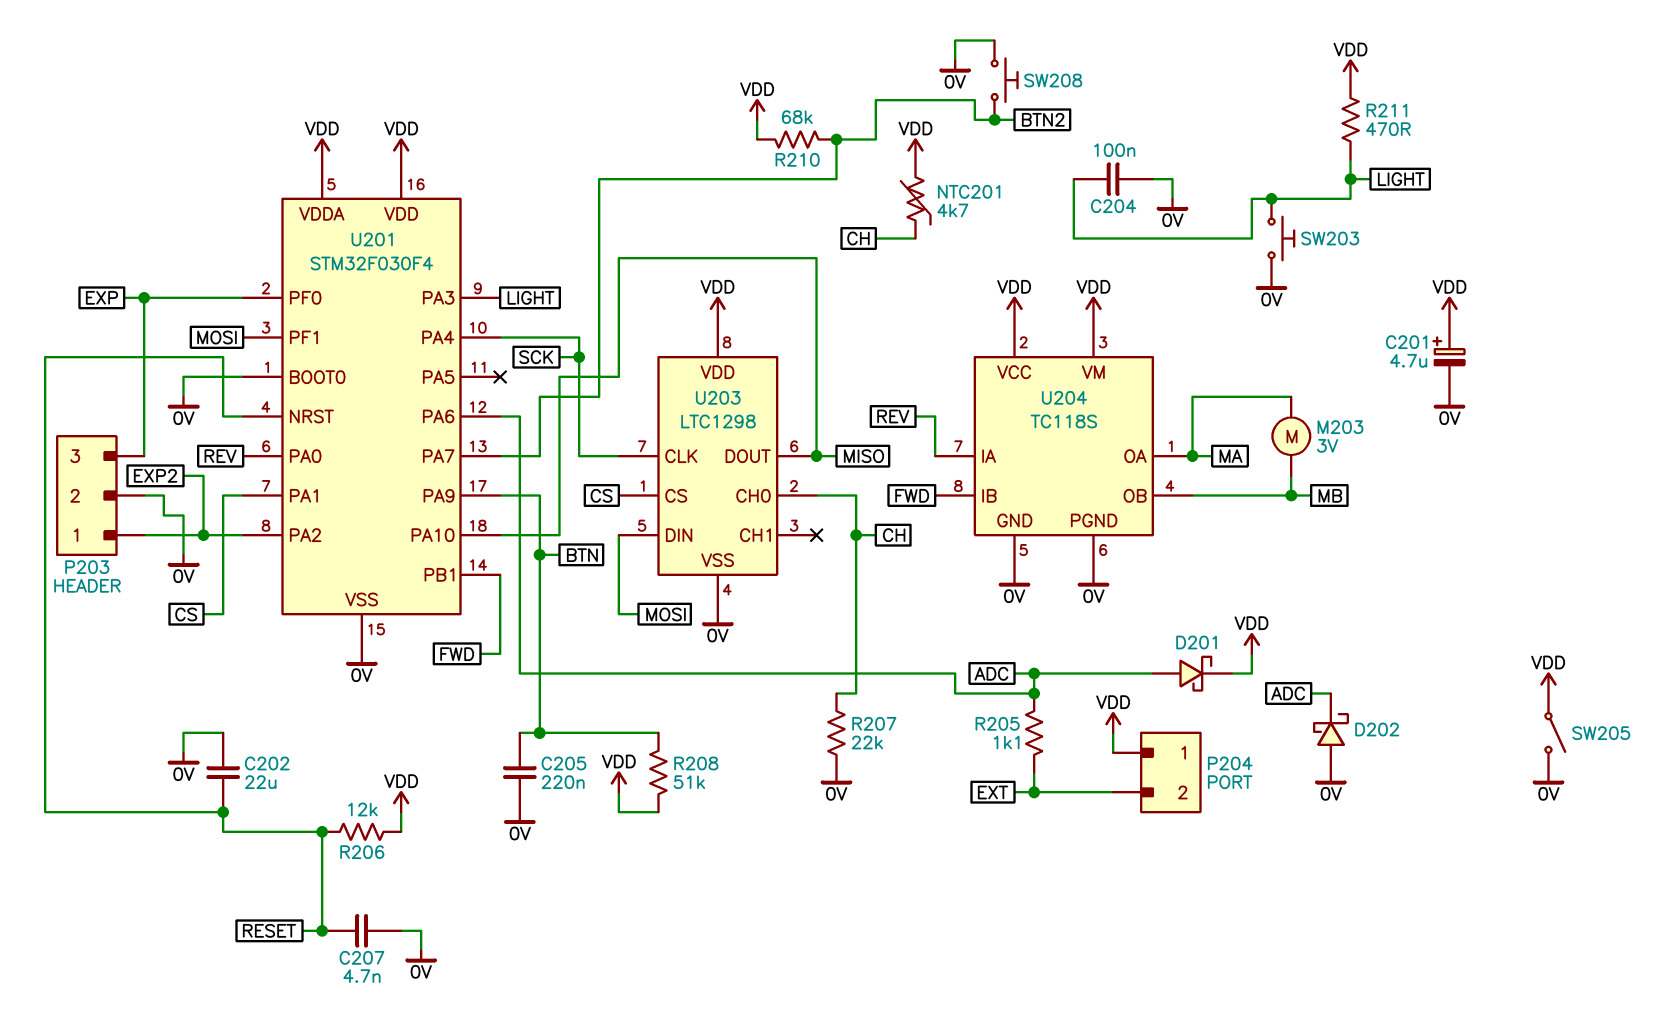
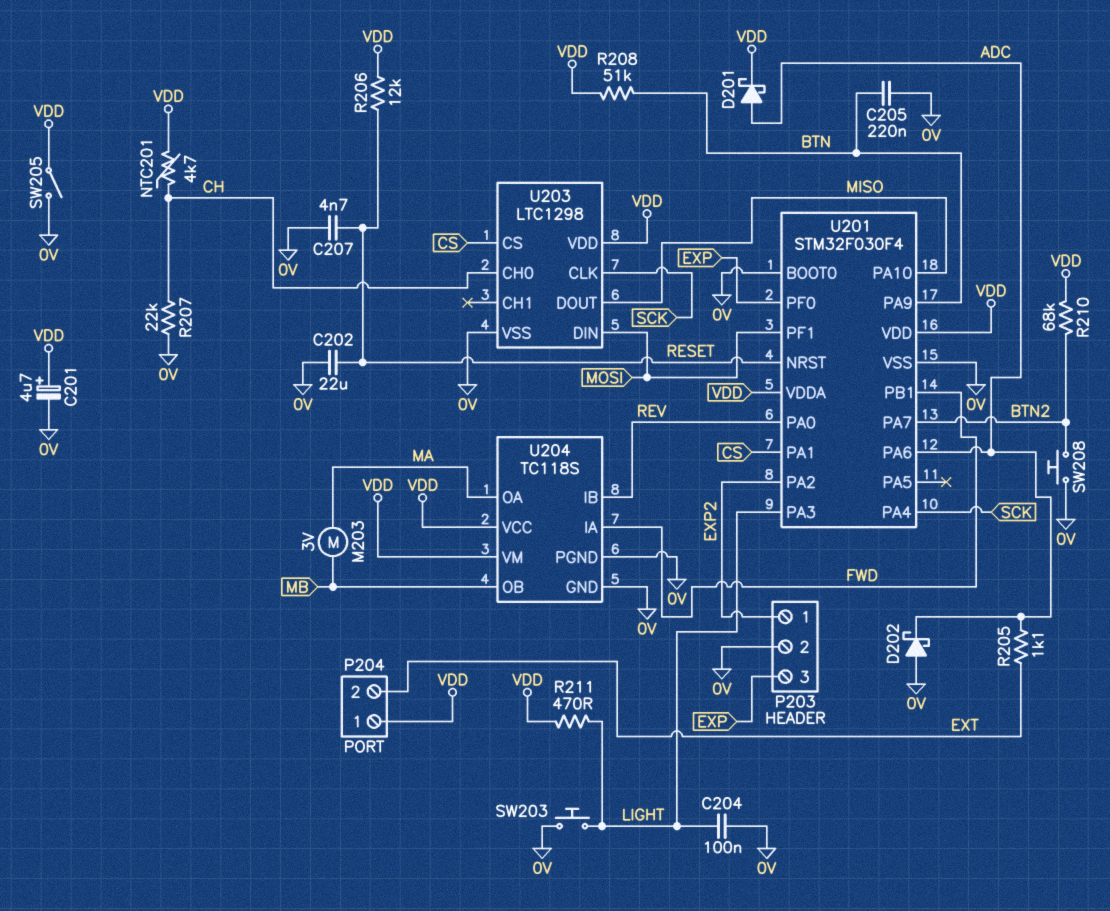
U204 pin IA: REV -> FWD
U204 pin IB: FWD -> REV

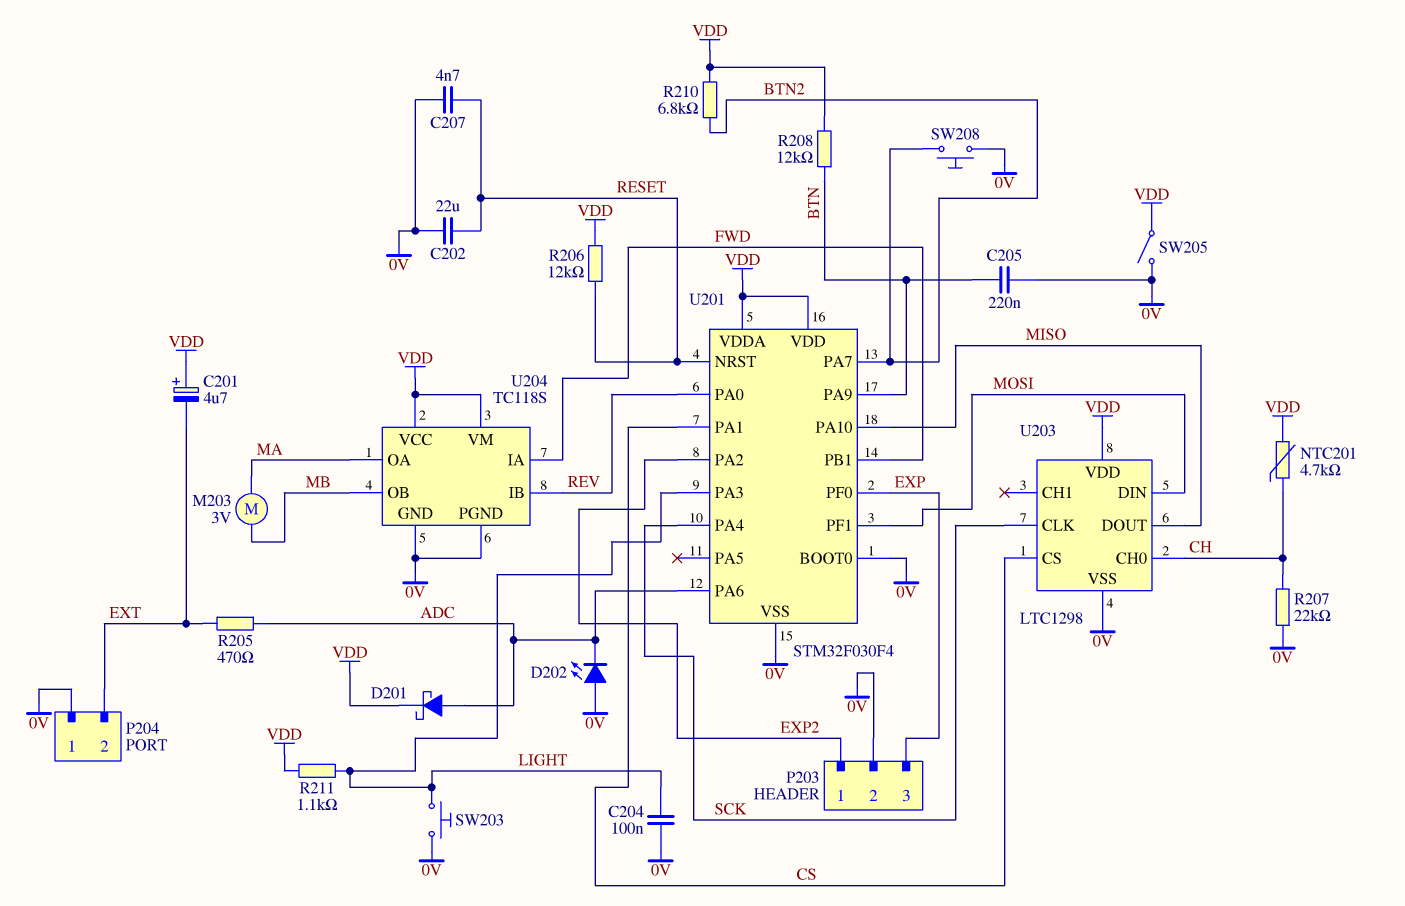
C201: 4.7uF (plus VDD, minus 0V) -> 4.7uF (plus VDD, minus EXT)
D202: schottky (A 0V, K ADC) -> LED (A 0V, K ADC)
P204 pin 1: VDD -> 0V
R205: 1.1k (ADC, EXT) -> 470 (ADC, EXT)
R208: 51k (BTN, VDD) -> 12k (BTN, VDD)
R210: 68k (BTN2, VDD) -> 6.8k (BTN2, VDD)
R211: 470 (LIGHT, VDD) -> 1.1k (LIGHT, VDD)

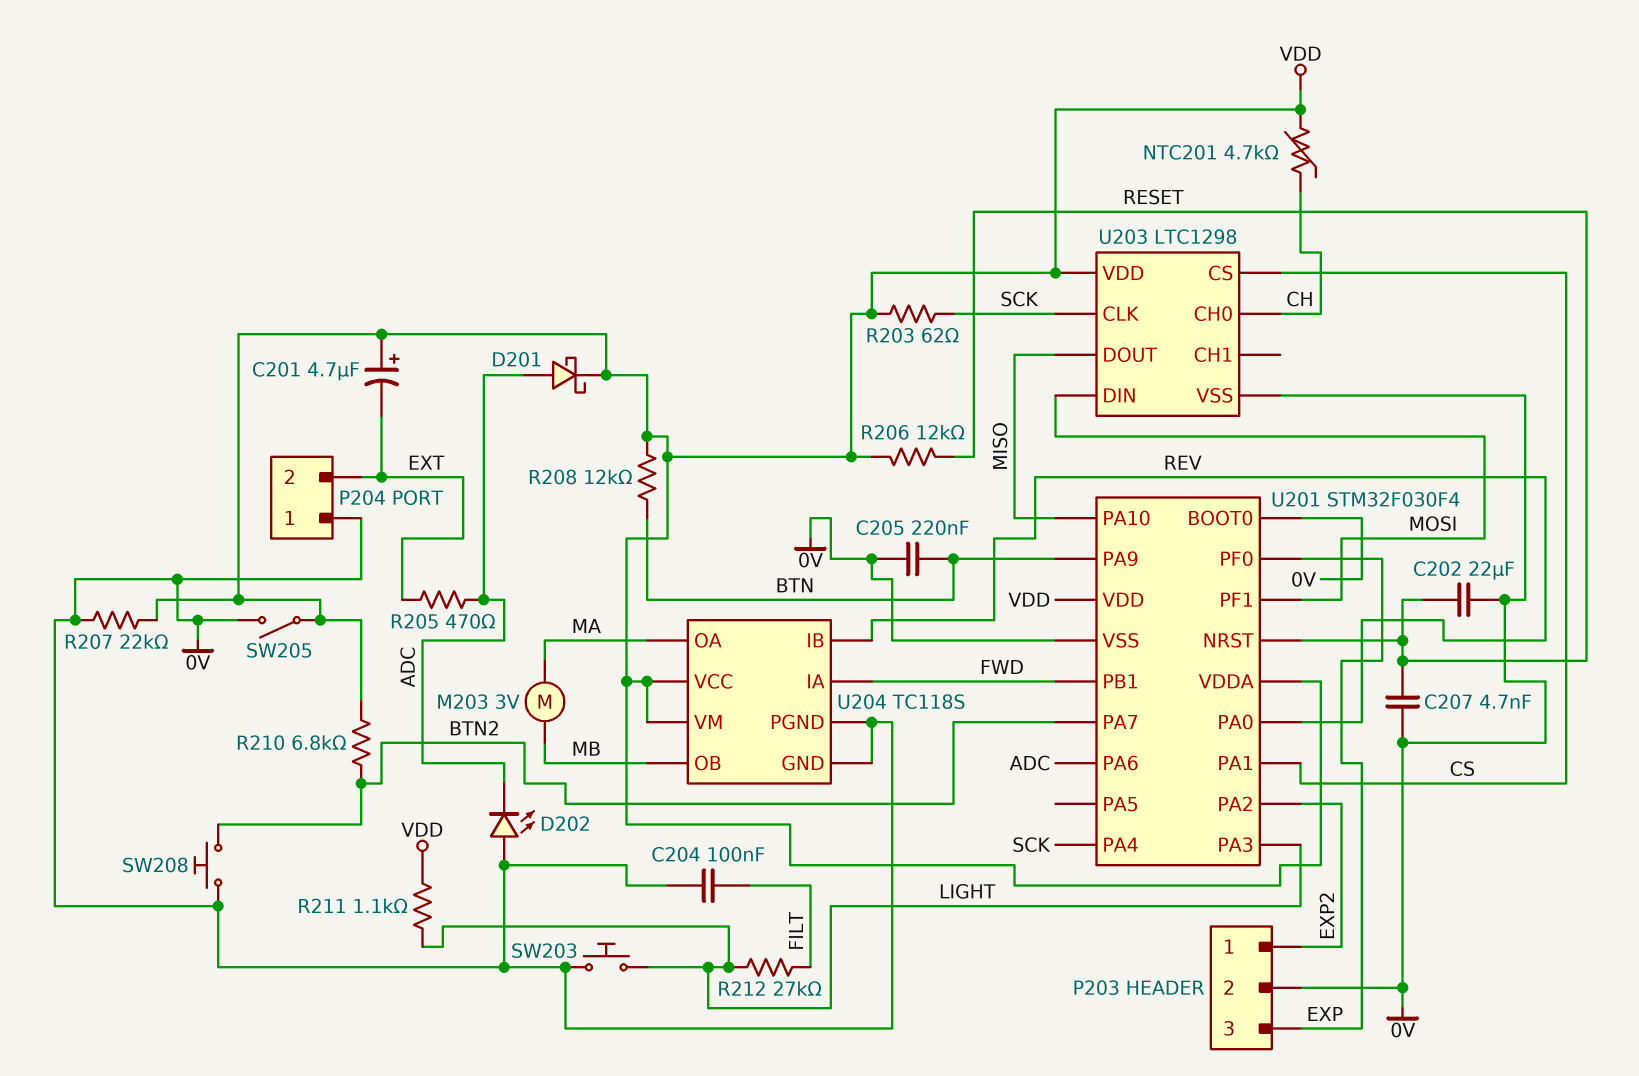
C204: 100nF (0V, LIGHT) -> 100nF (0V, FILT)
R203: none -> 62 (SCK, VDD)
R207: 22k (0V, CH) -> 22k (0V, VDD)
R212: none -> 27k (FILT, LIGHT)

